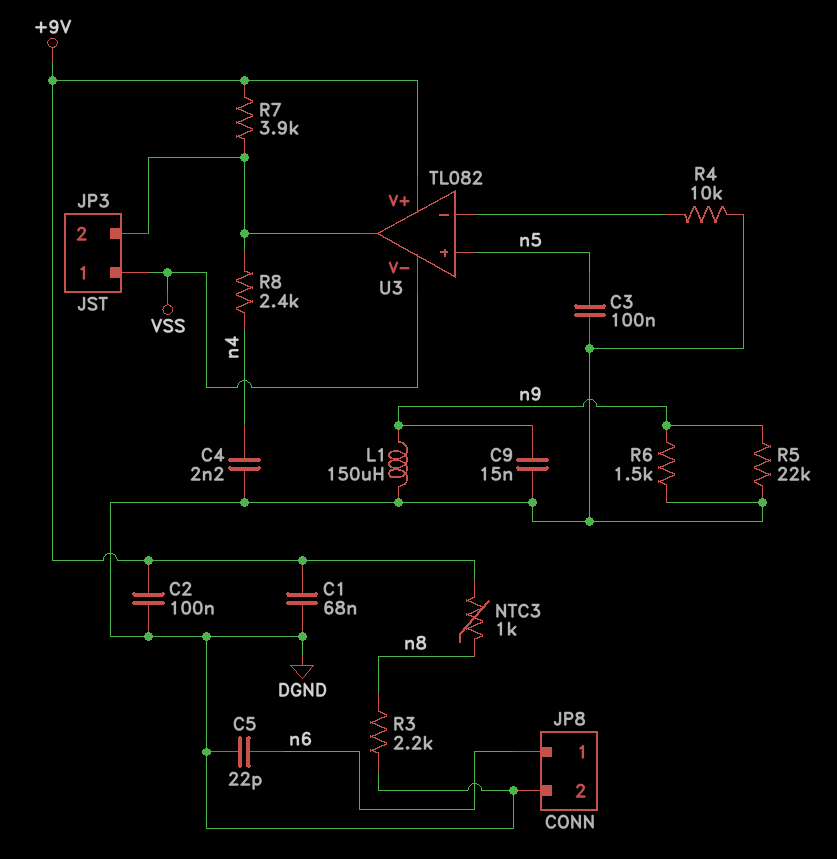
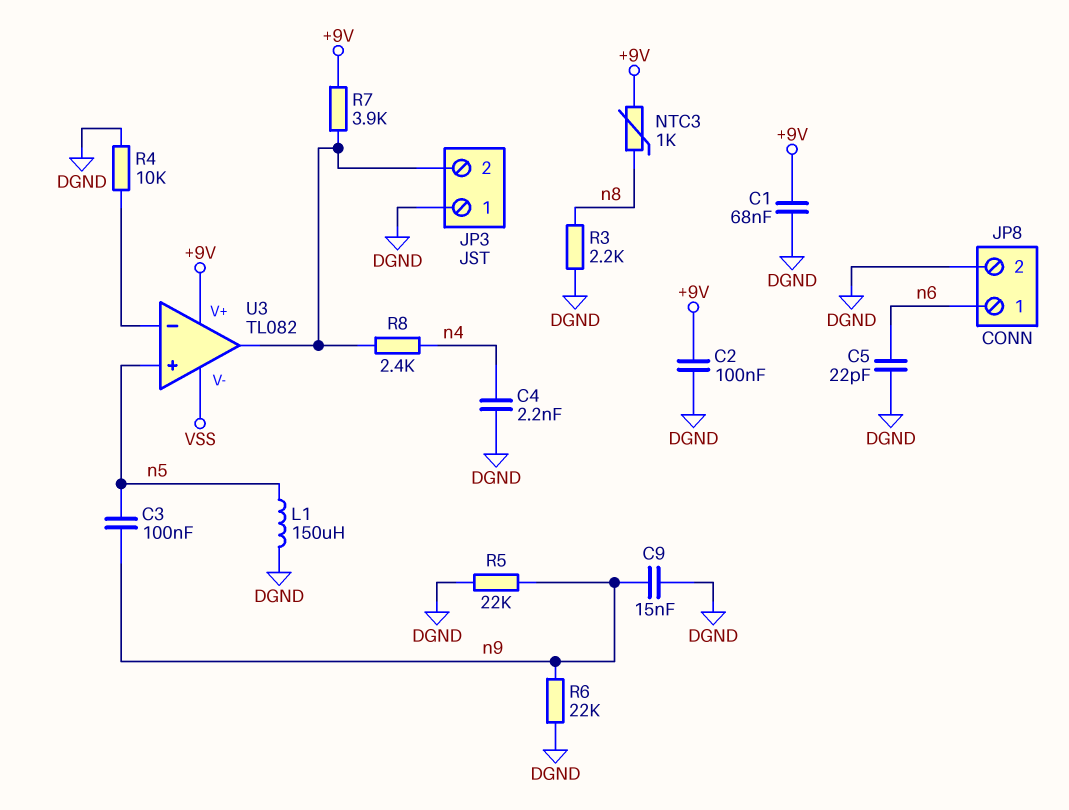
C3: 100nF (DGND, n5) -> 100nF (n5, n9)
JP3 pin 1: VSS -> DGND
L1: 150uH (DGND, n9) -> 150uH (DGND, n5)
R6: 1.5k (DGND, n9) -> 22k (DGND, n9)

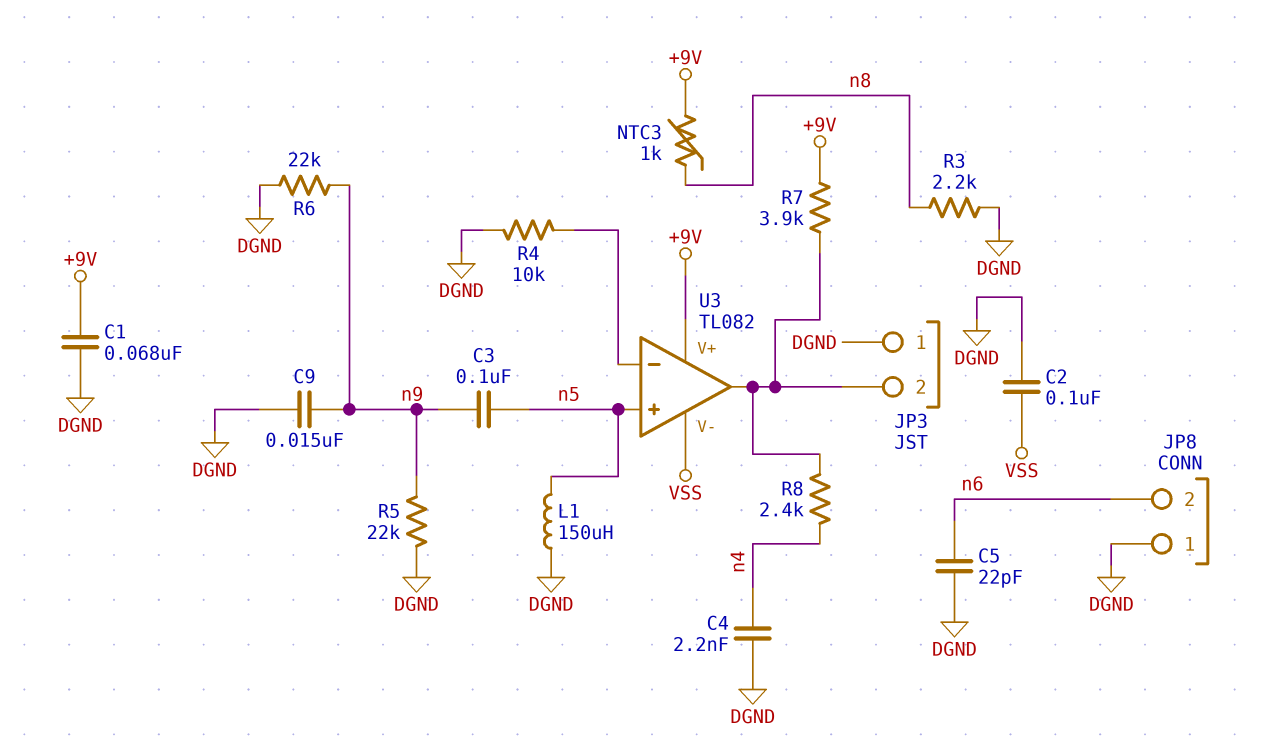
C2: 100nF (+9V, DGND) -> 100nF (DGND, VSS)
JP8 pin 1: n6 -> DGND
JP8 pin 2: DGND -> n6

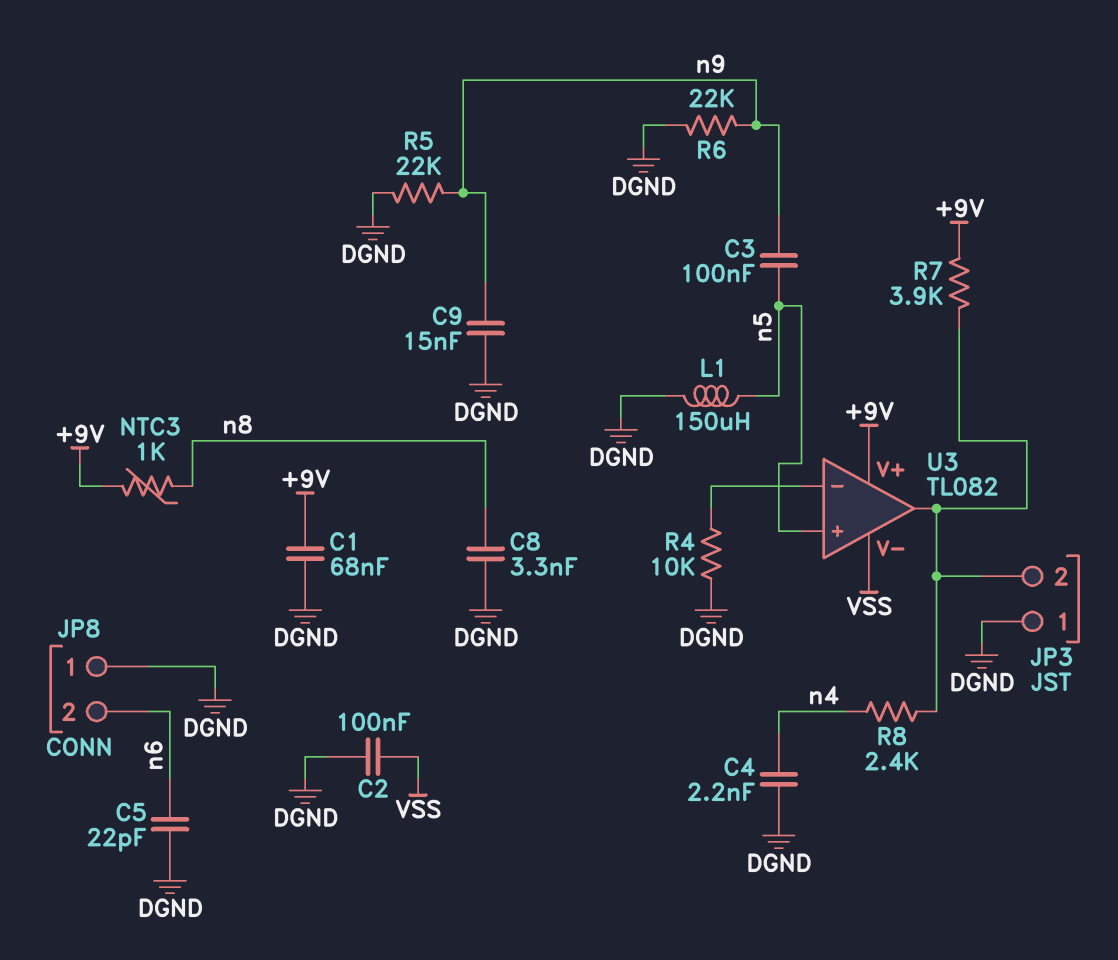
C8: none -> 3.3nF (DGND, n8)
R3: 2.2k (DGND, n8) -> none

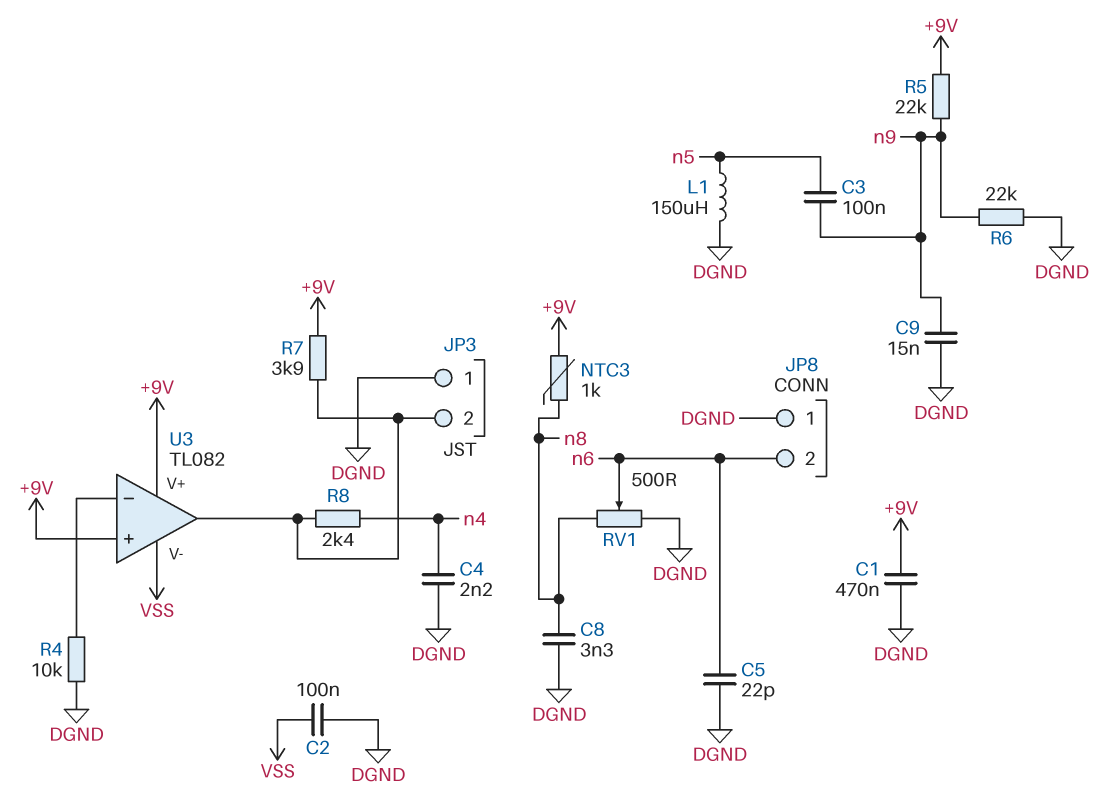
C1: 68nF (+9V, DGND) -> 470nF (+9V, DGND)
R5: 22k (DGND, n9) -> 22k (+9V, n9)
RV1: none -> 500 (DGND, n8, wiper n6)
U3 pin in+: n5 -> +9V

